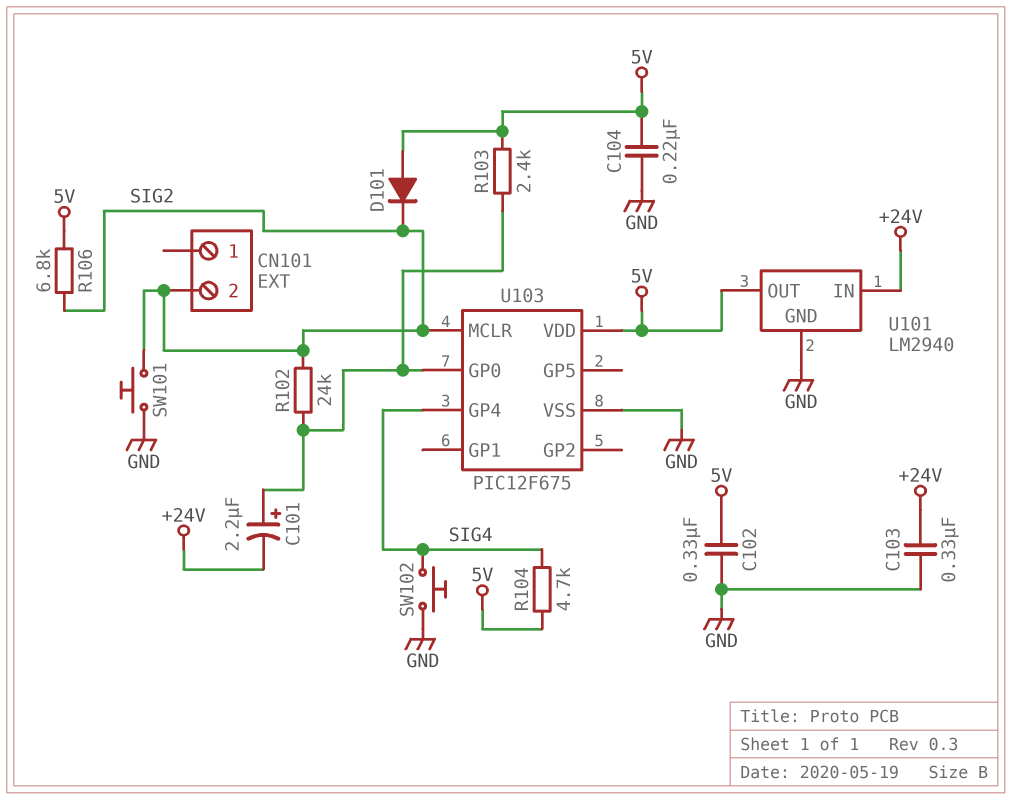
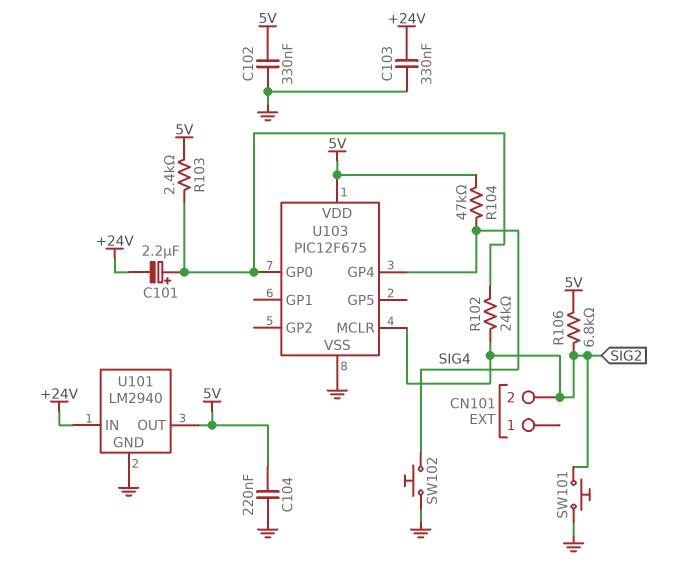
D101: diode (A 5V, K SIG2) -> none
R104: 4.7k (5V, SIG4) -> 47k (5V, SIG4)

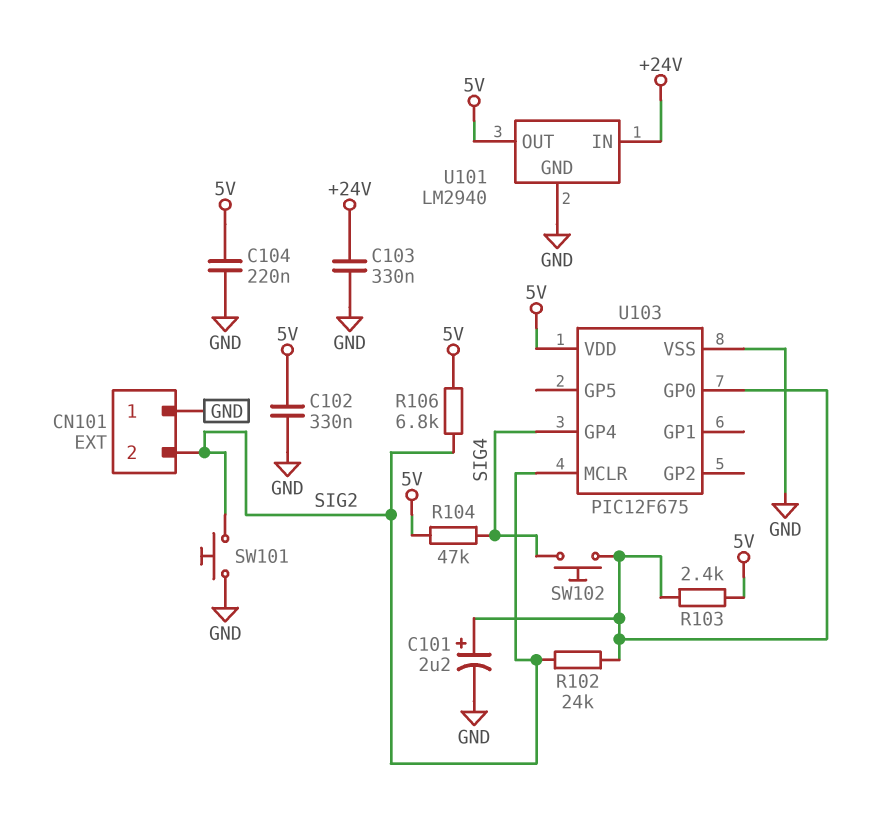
C101: 2.2uF (plus U103/GP0, minus +24V) -> 2.2uF (plus U103/GP0, minus GND)
CN101 pin 1: none -> GND
SW102: button (GND, SIG4) -> button (SIG4, U103/GP0)

